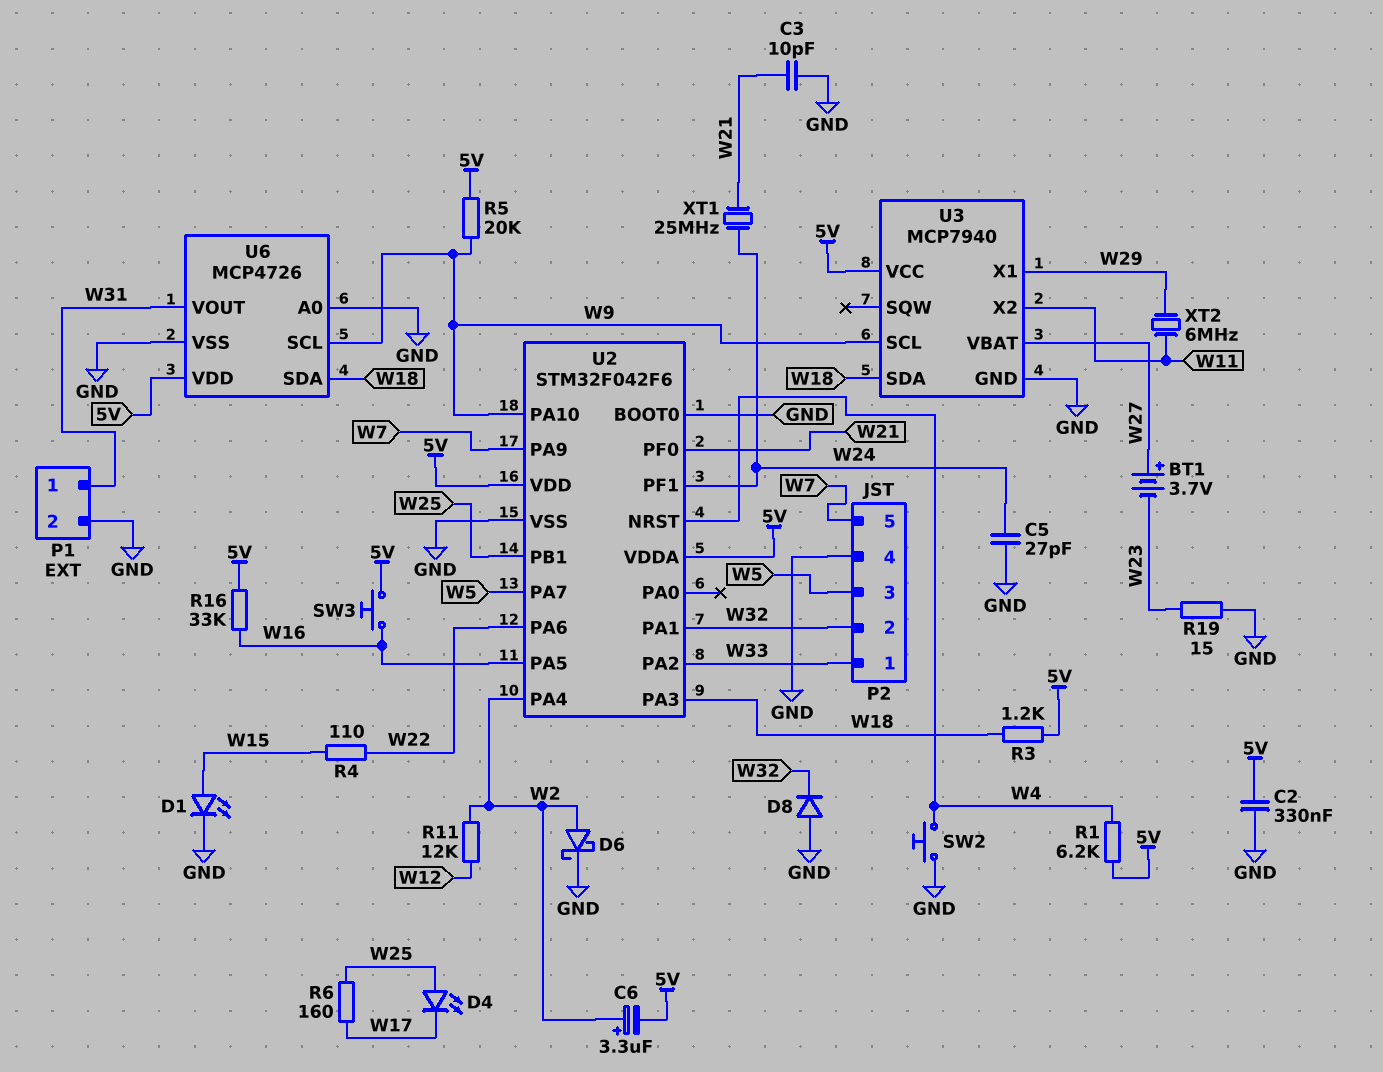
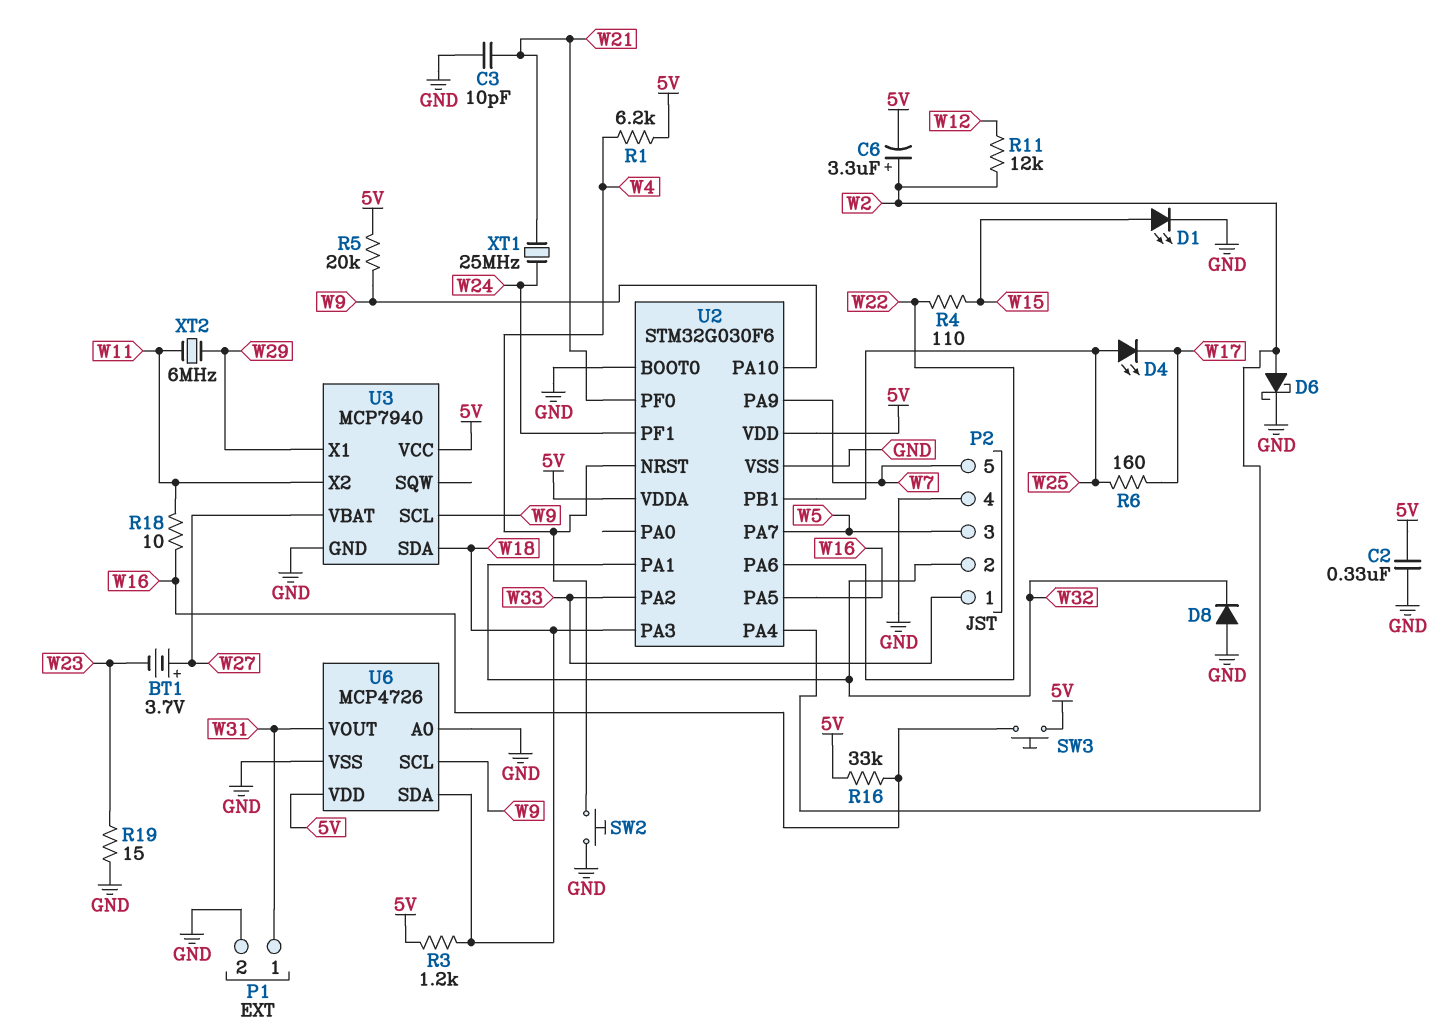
C5: 27pF (GND, W24) -> none
R18: none -> 10 (W11, W16)
U2: STM32F042F6 -> STM32G030F6

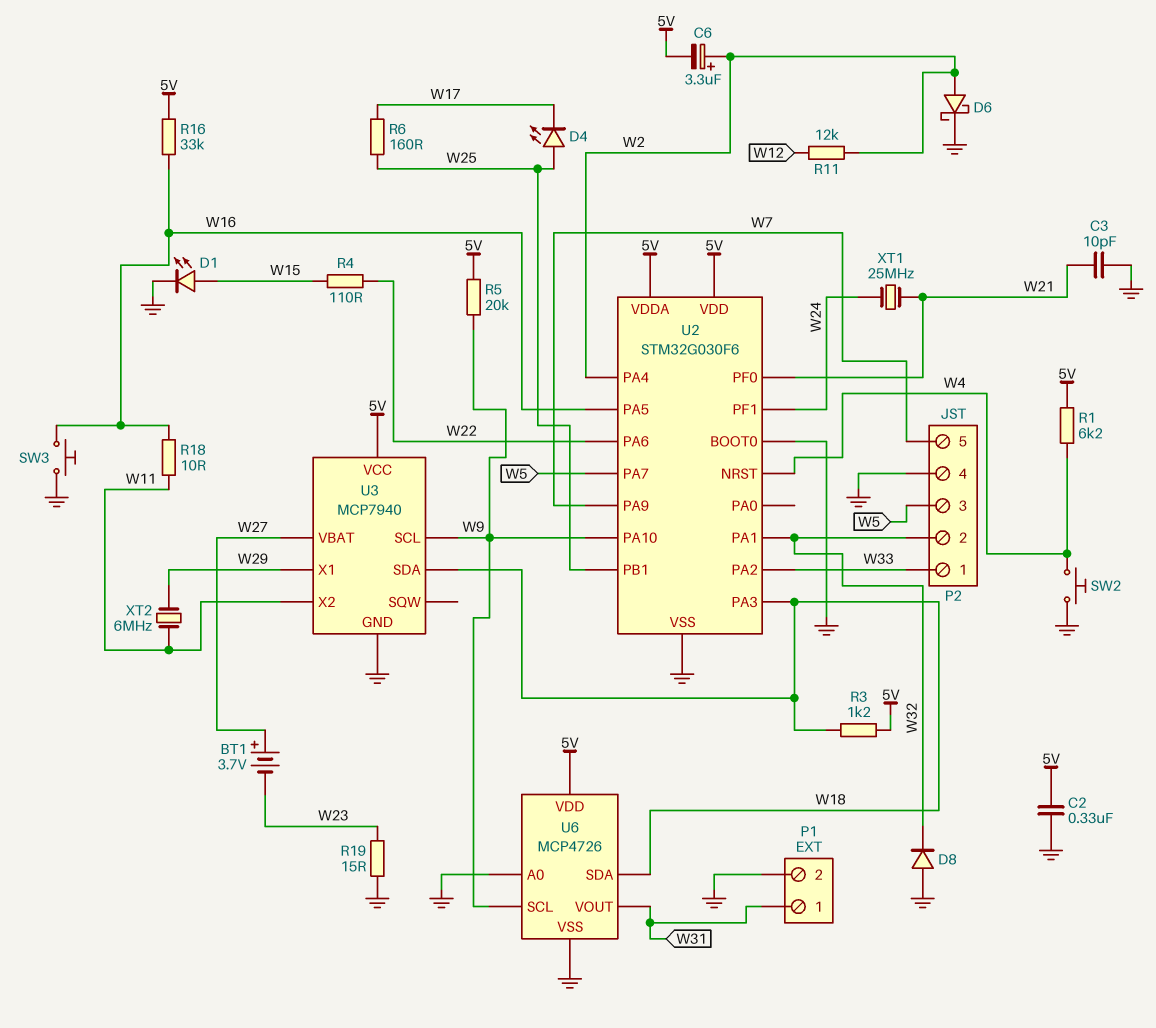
SW3: button (5V, W16) -> button (GND, W16)

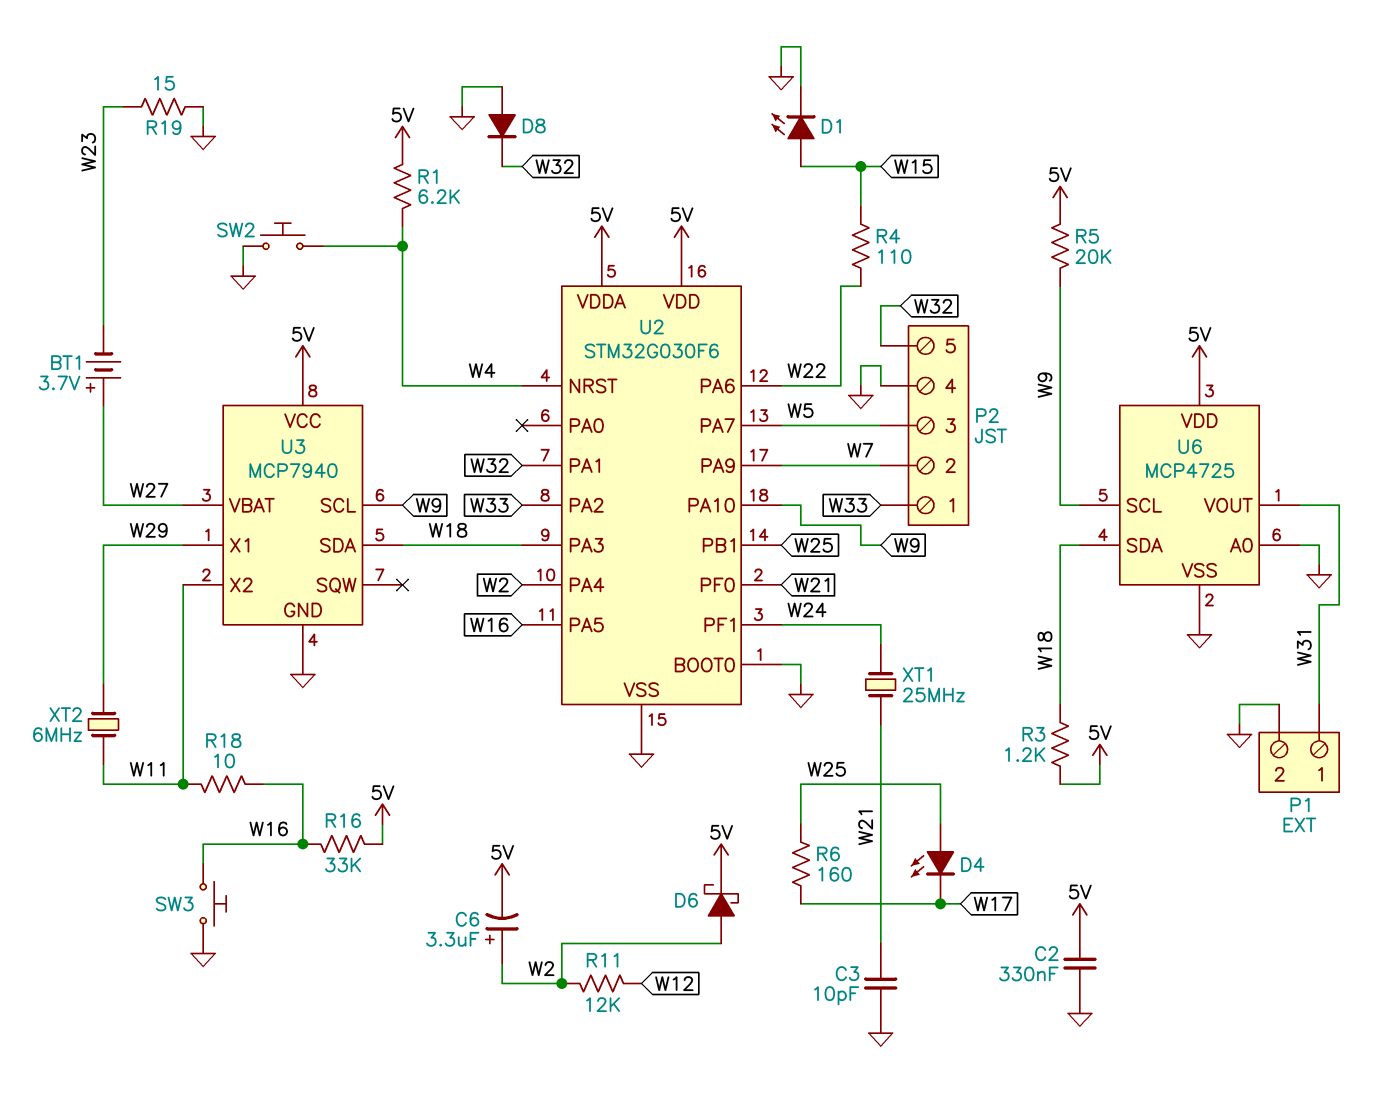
D6: schottky (A W2, K GND) -> schottky (A W2, K 5V)
P2 pin 2: W32 -> W7
P2 pin 5: W7 -> W32
U6: MCP4726 -> MCP4725

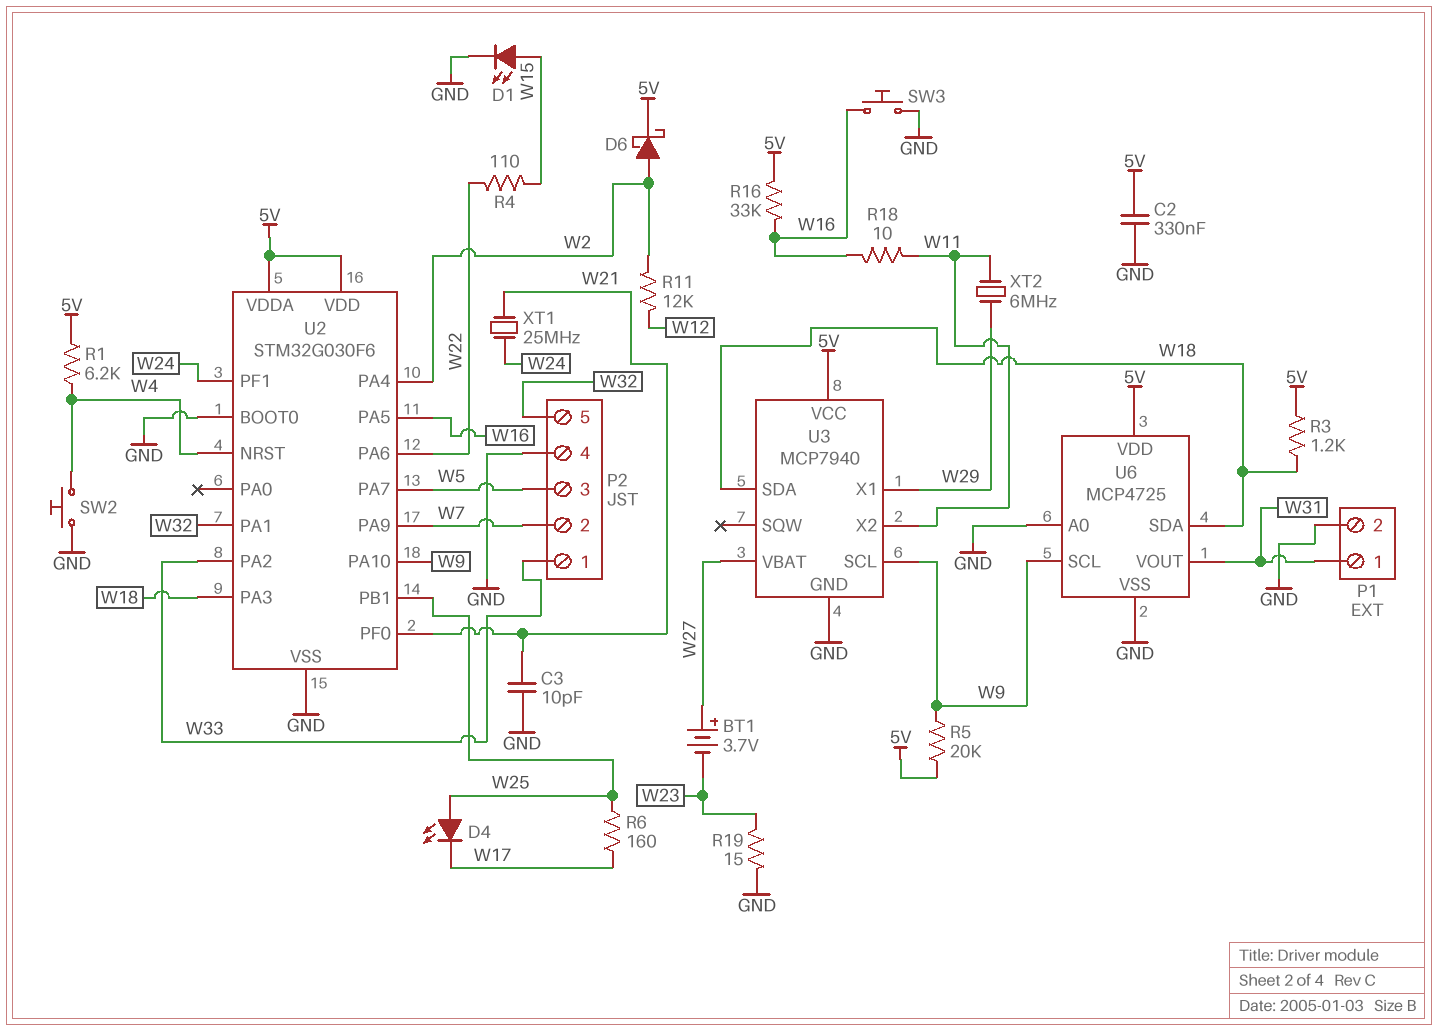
C6: 3.3uF (plus W2, minus 5V) -> none
D8: diode (A GND, K W32) -> none

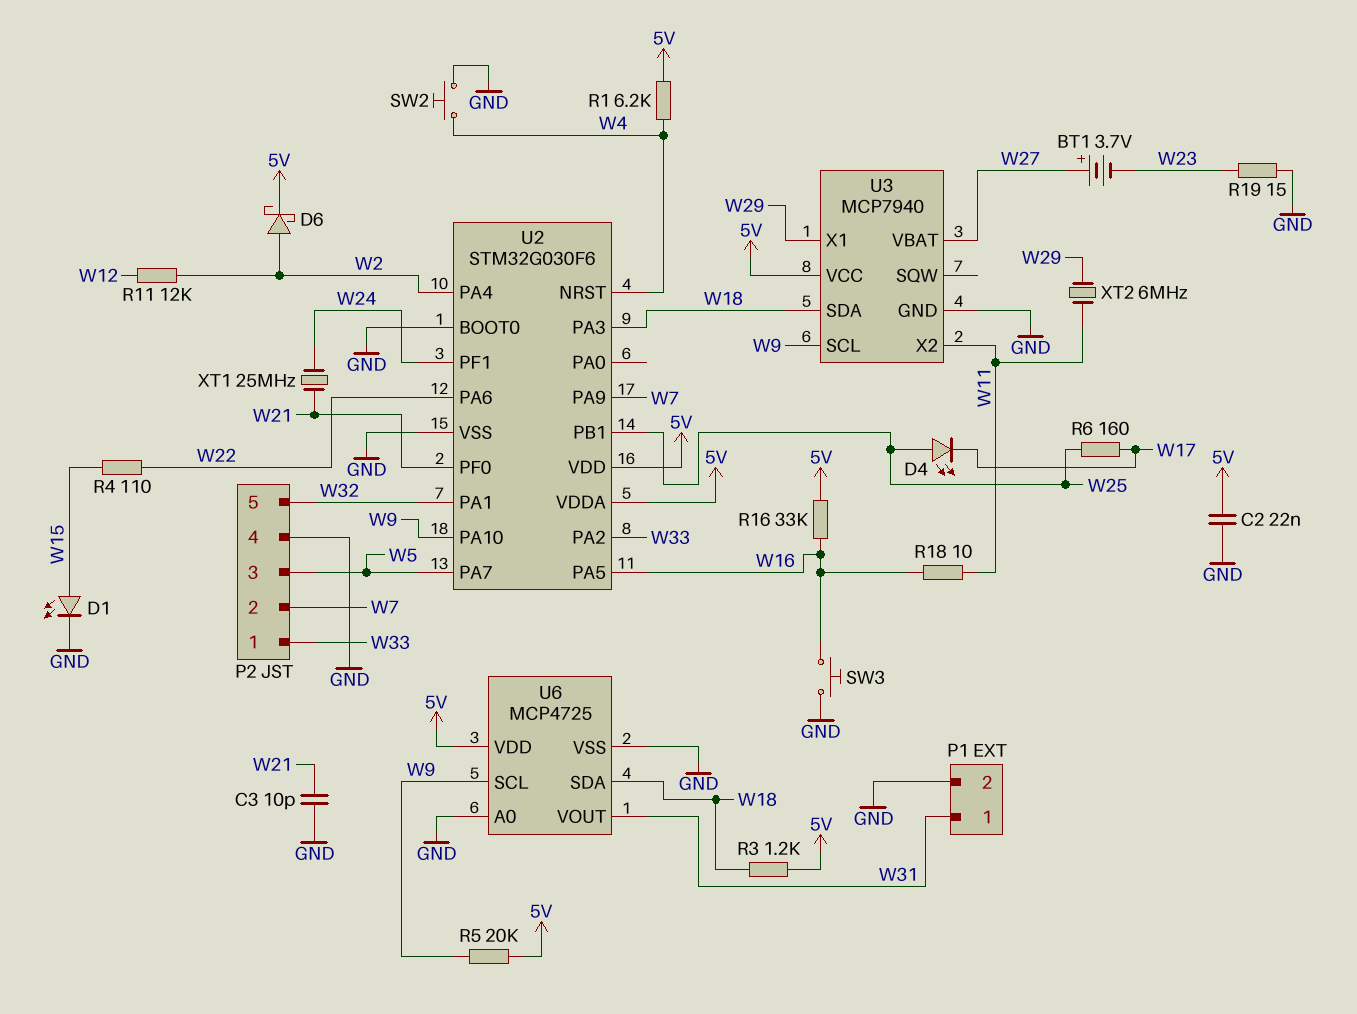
C2: 330nF (5V, GND) -> 22nF (5V, GND)

